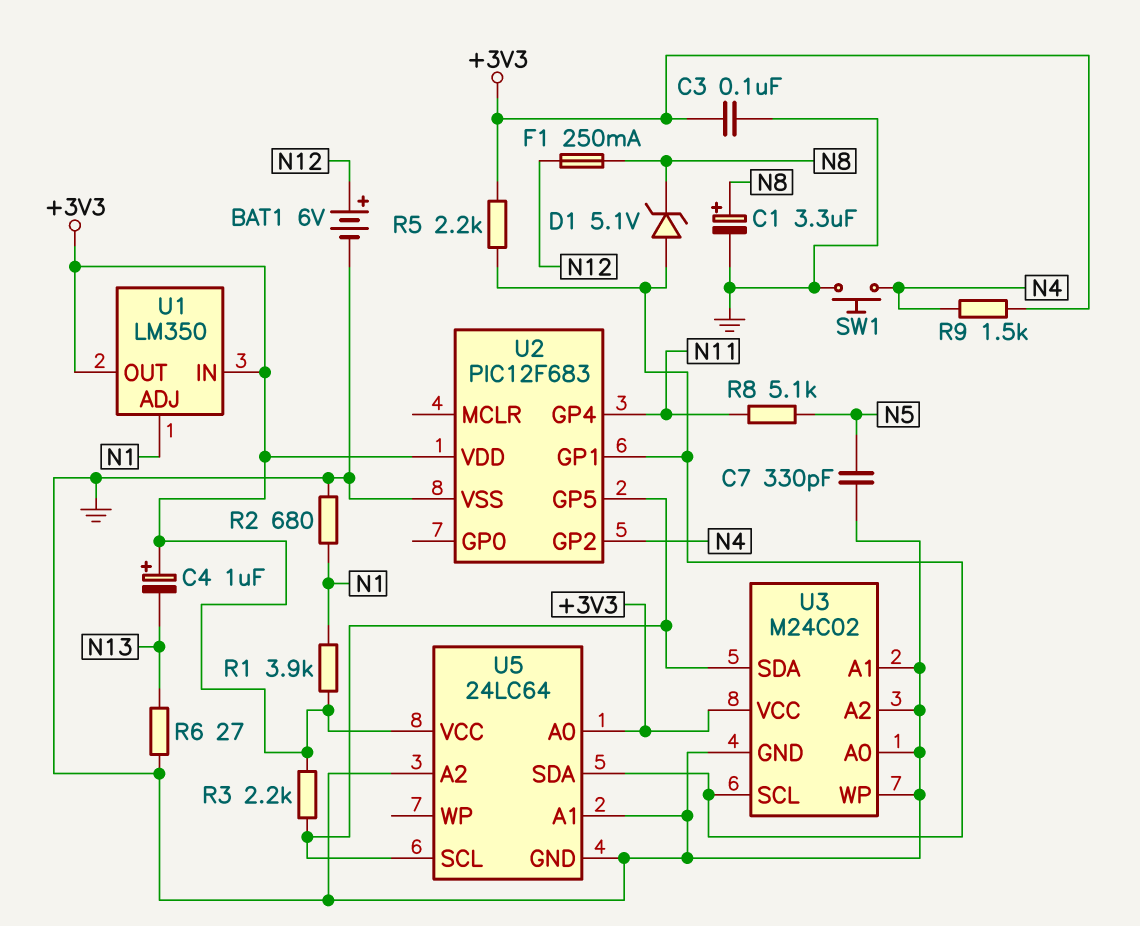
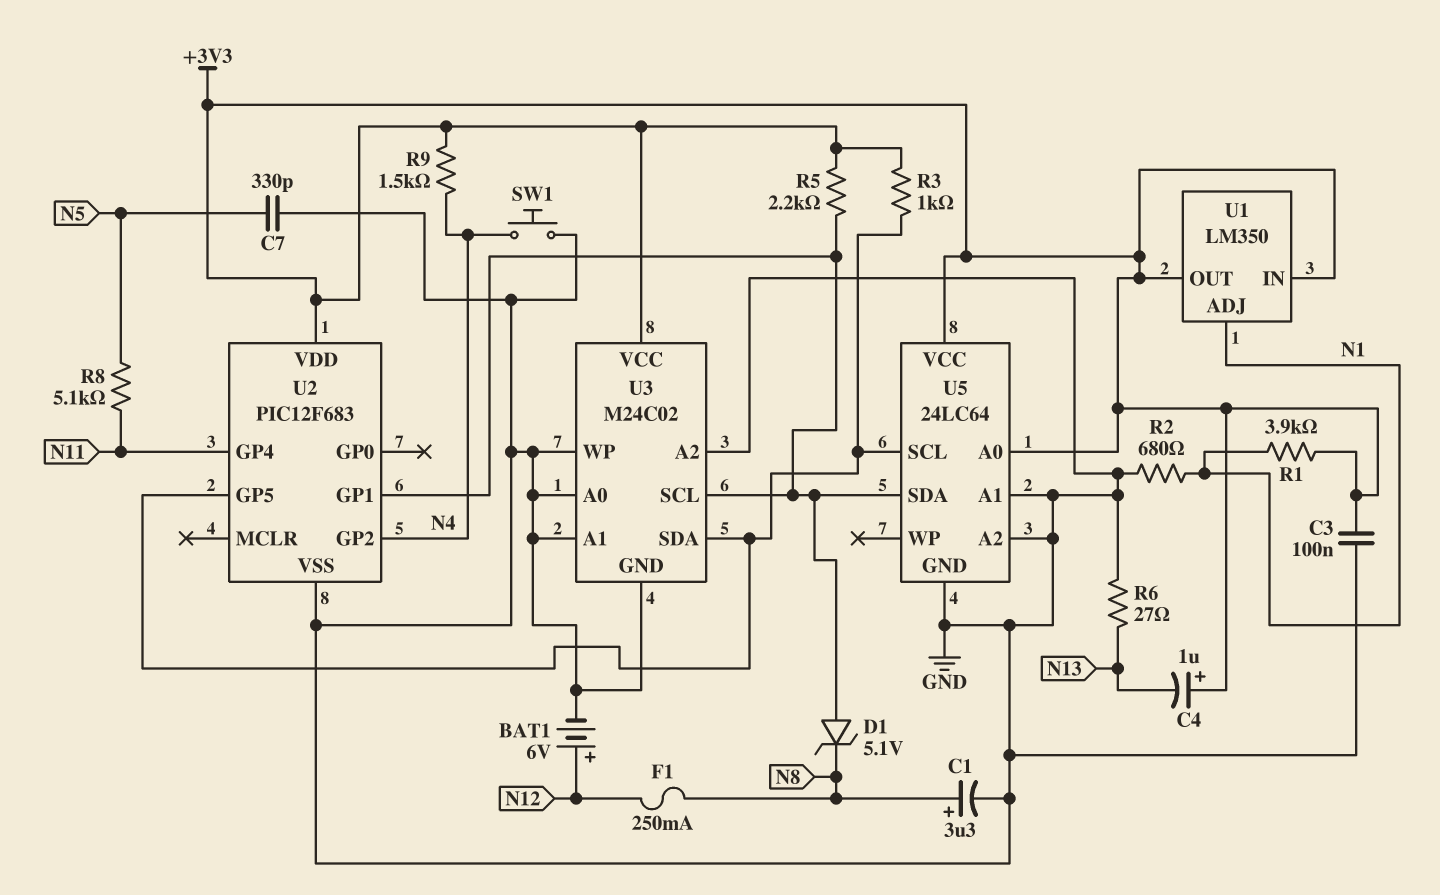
R3: 2.2k (+3V3, U2/GP5) -> 1k (+3V3, U2/GP5)

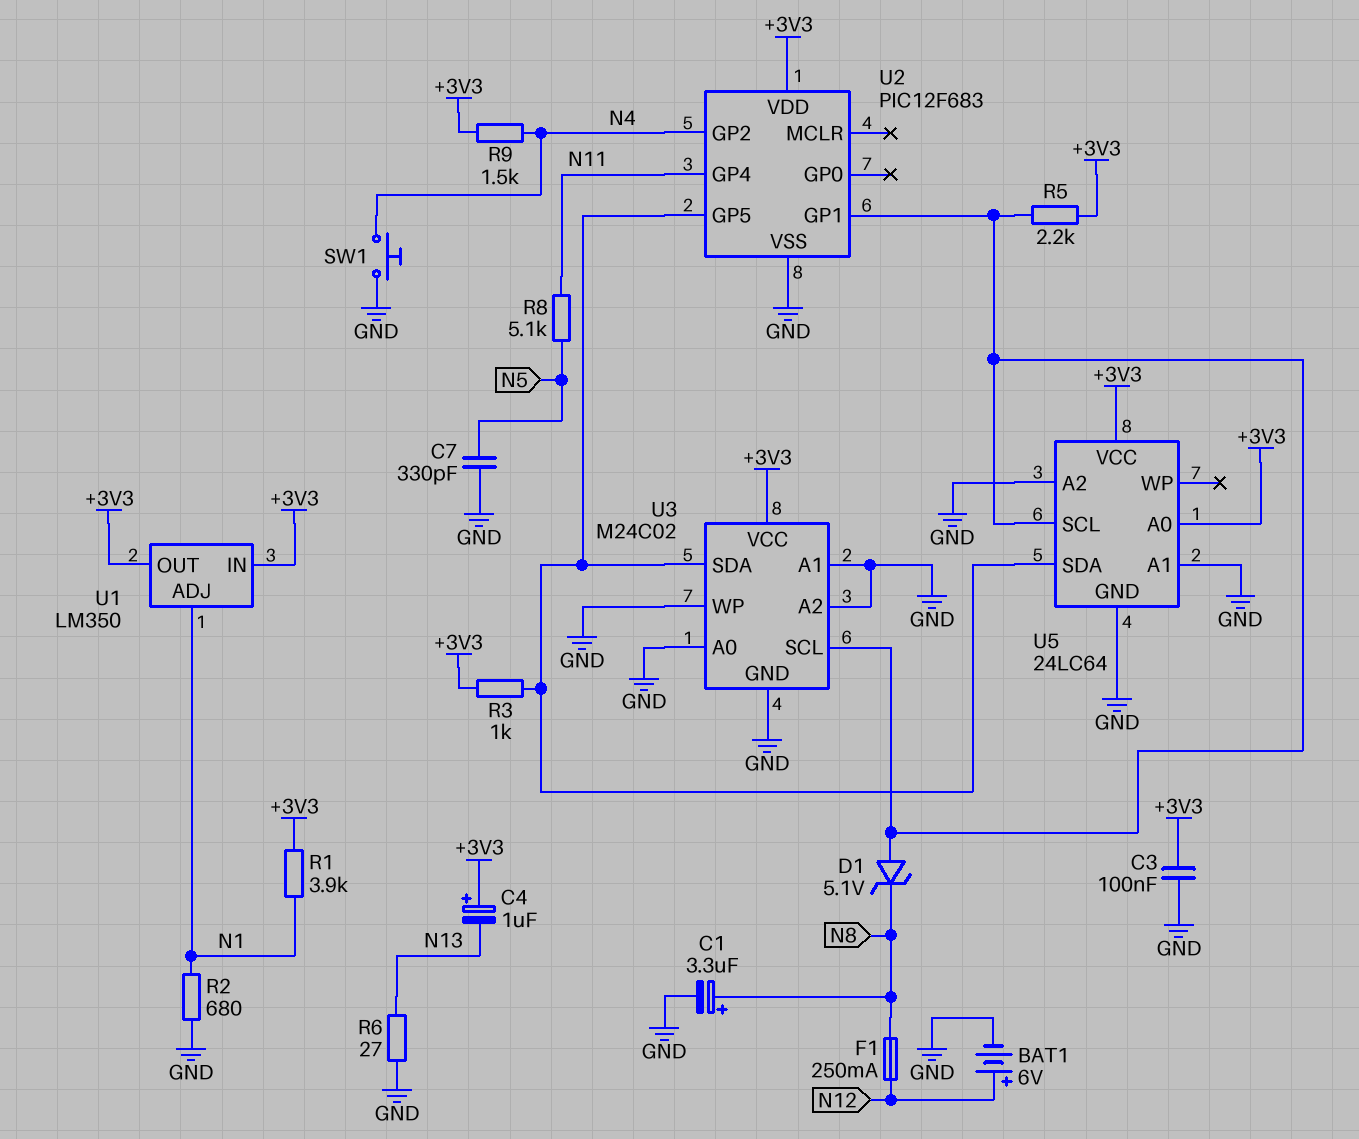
U5 pin SCL: U2/GP5 -> U2/GP1
U5 pin SDA: U2/GP1 -> U2/GP5

